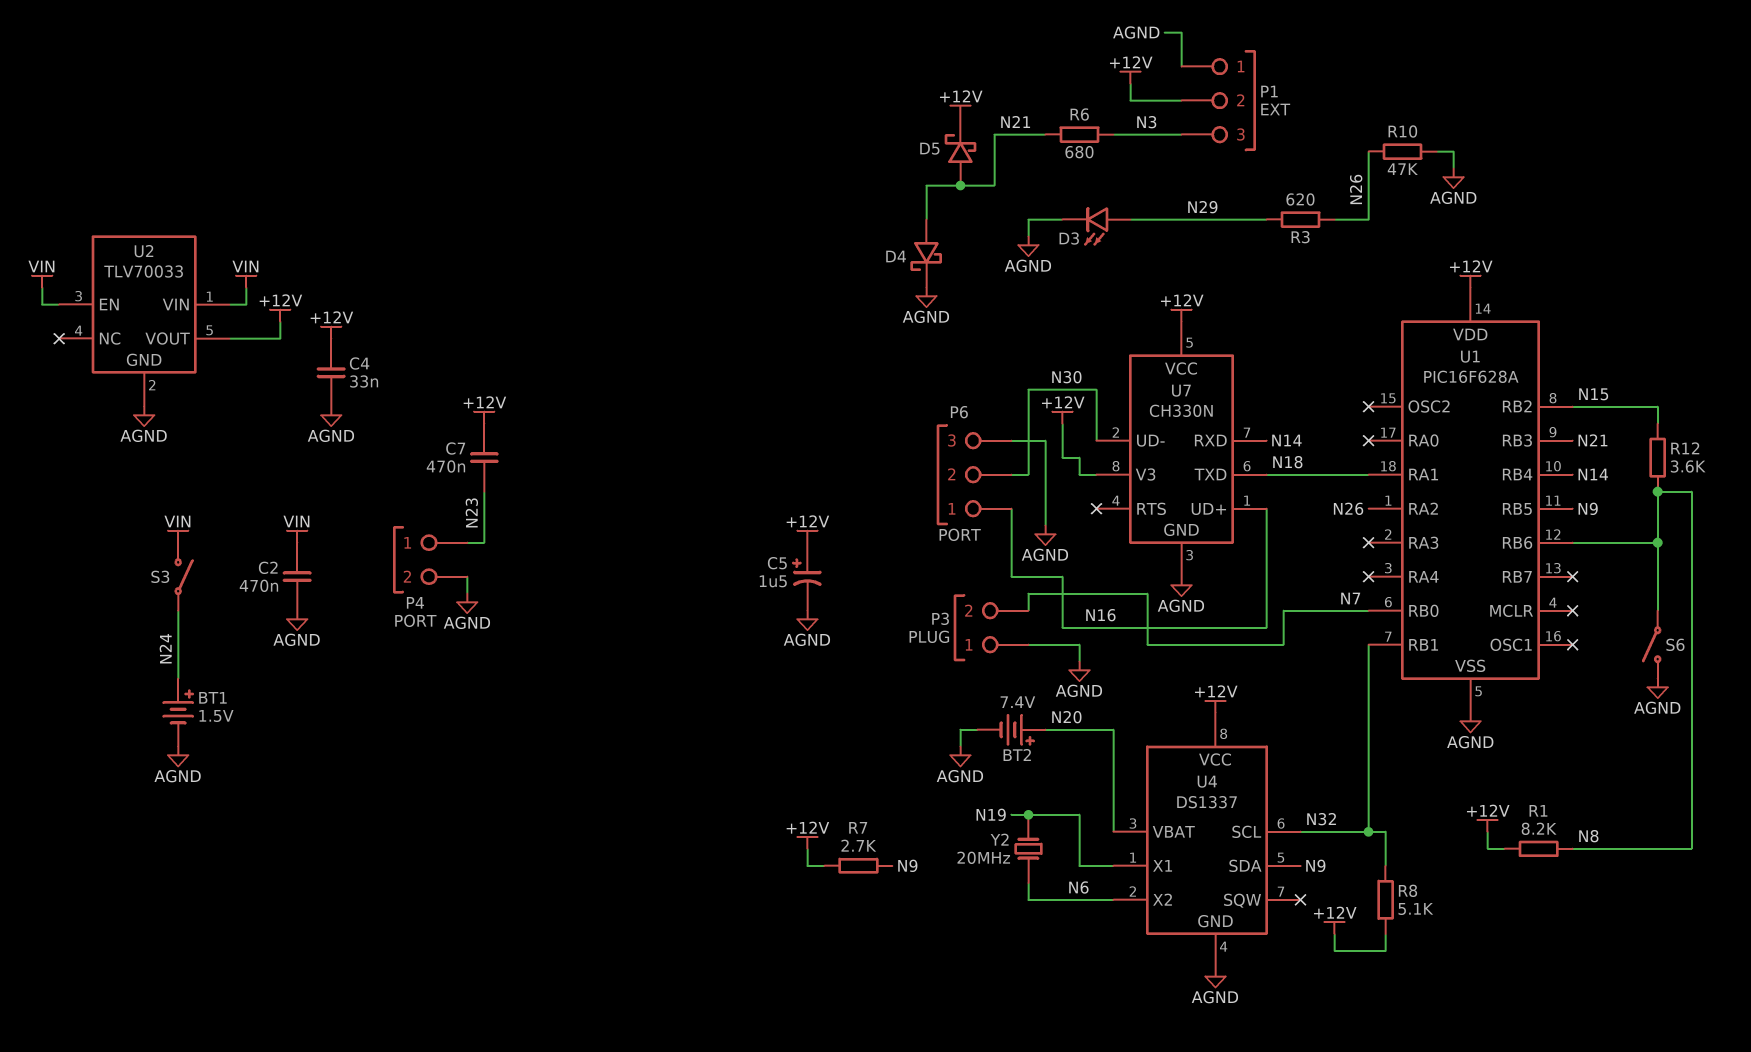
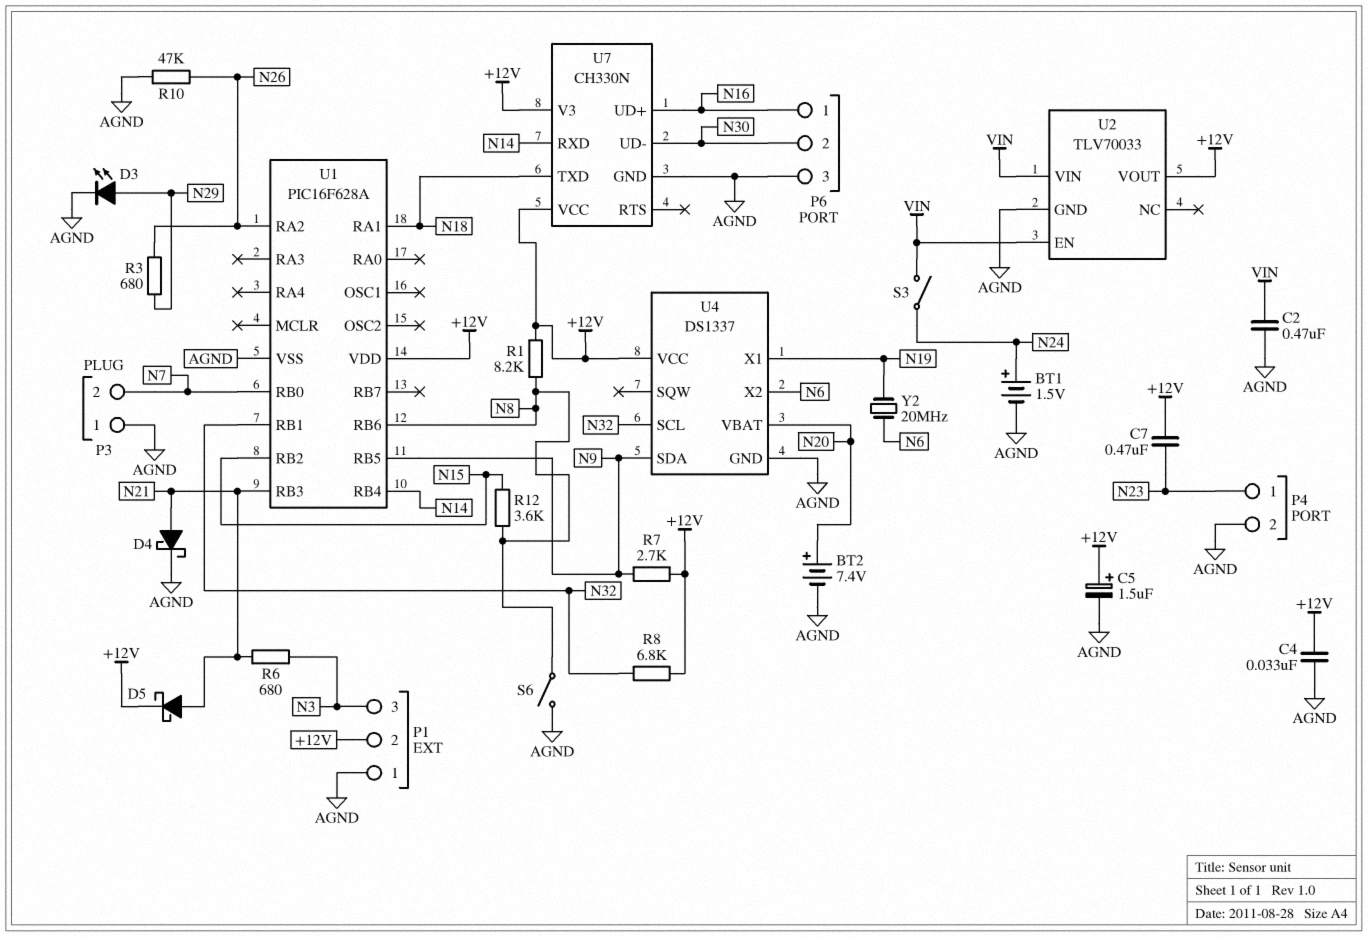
R3: 620 (N26, N29) -> 680 (N26, N29)
R8: 5.1k (+12V, N32) -> 6.8k (+12V, N32)

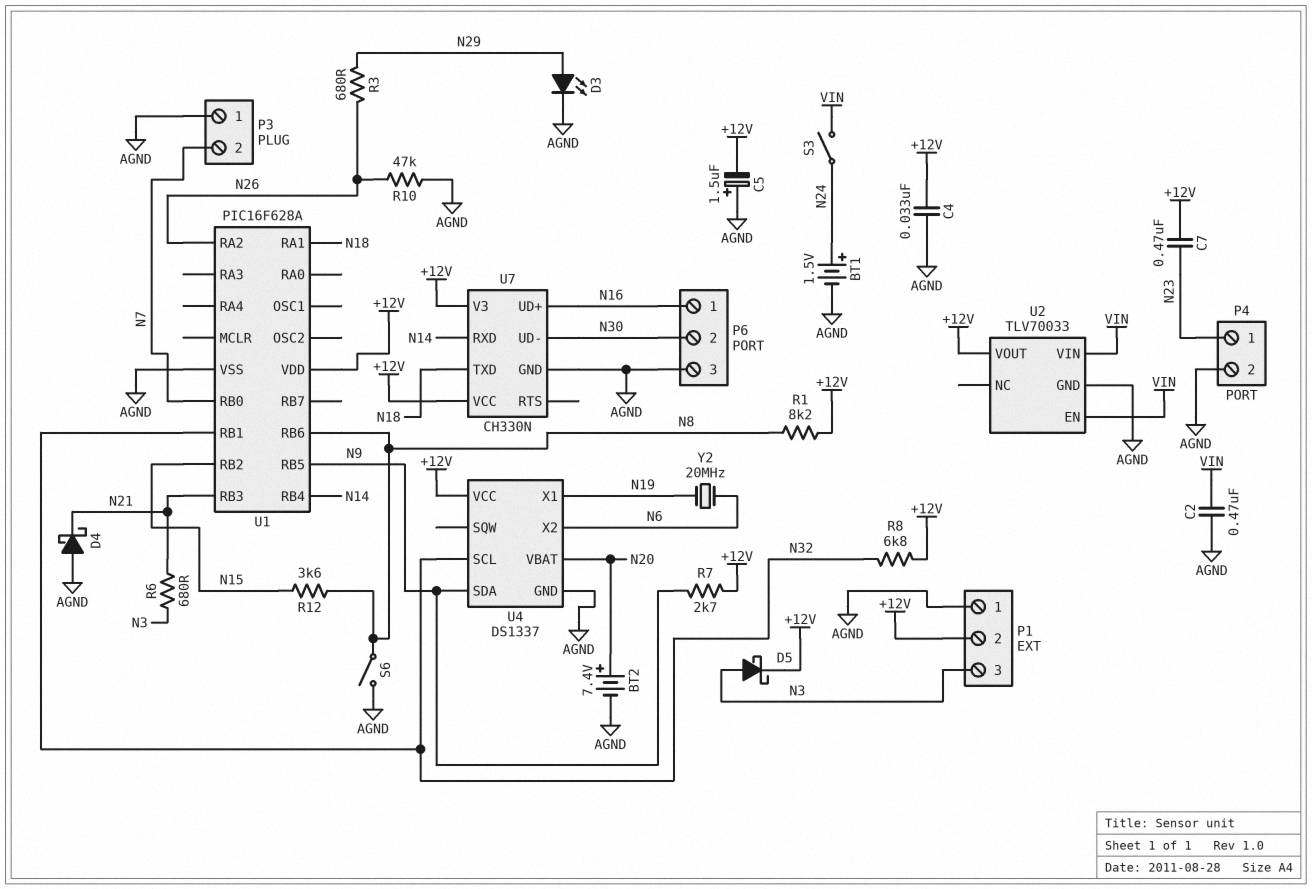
C5: 1.5uF (plus +12V, minus AGND) -> 1.5uF (plus AGND, minus +12V)
D4: schottky (A N21, K AGND) -> schottky (A AGND, K N21)
D5: schottky (A N21, K +12V) -> schottky (A N3, K +12V)

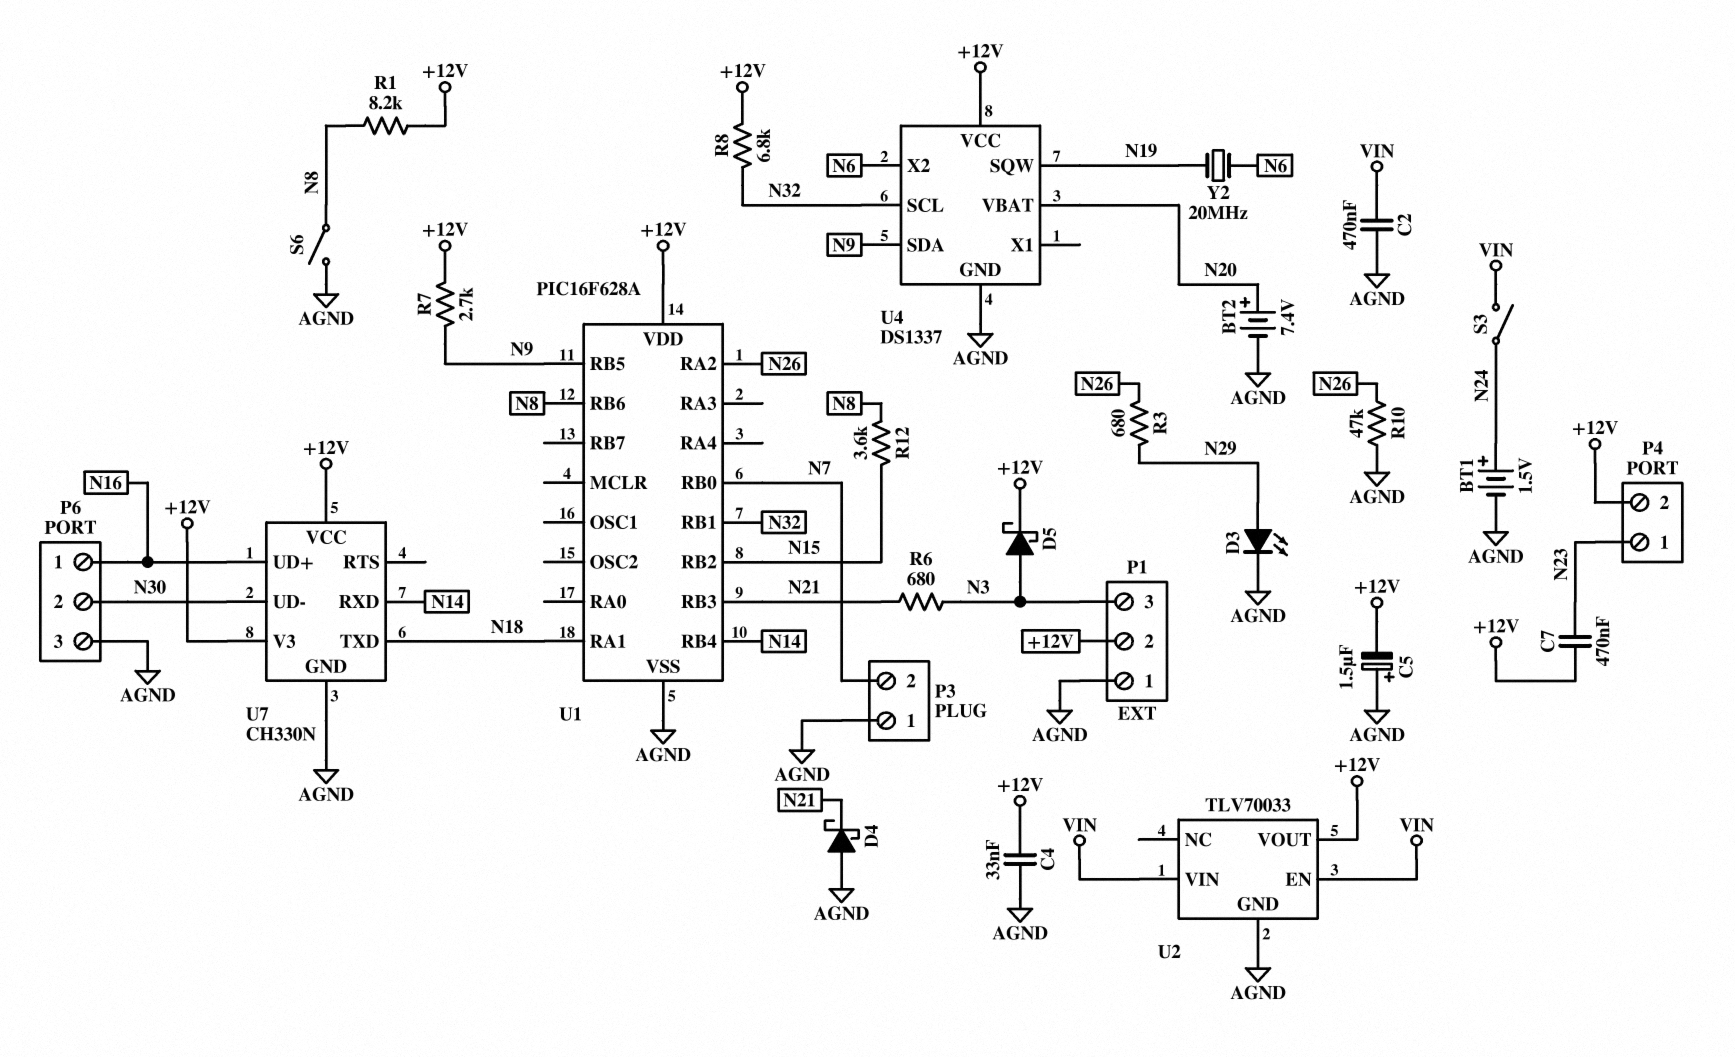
P4 pin 2: AGND -> +12V
U4 pin SQW: none -> N19
U4 pin X1: N19 -> none

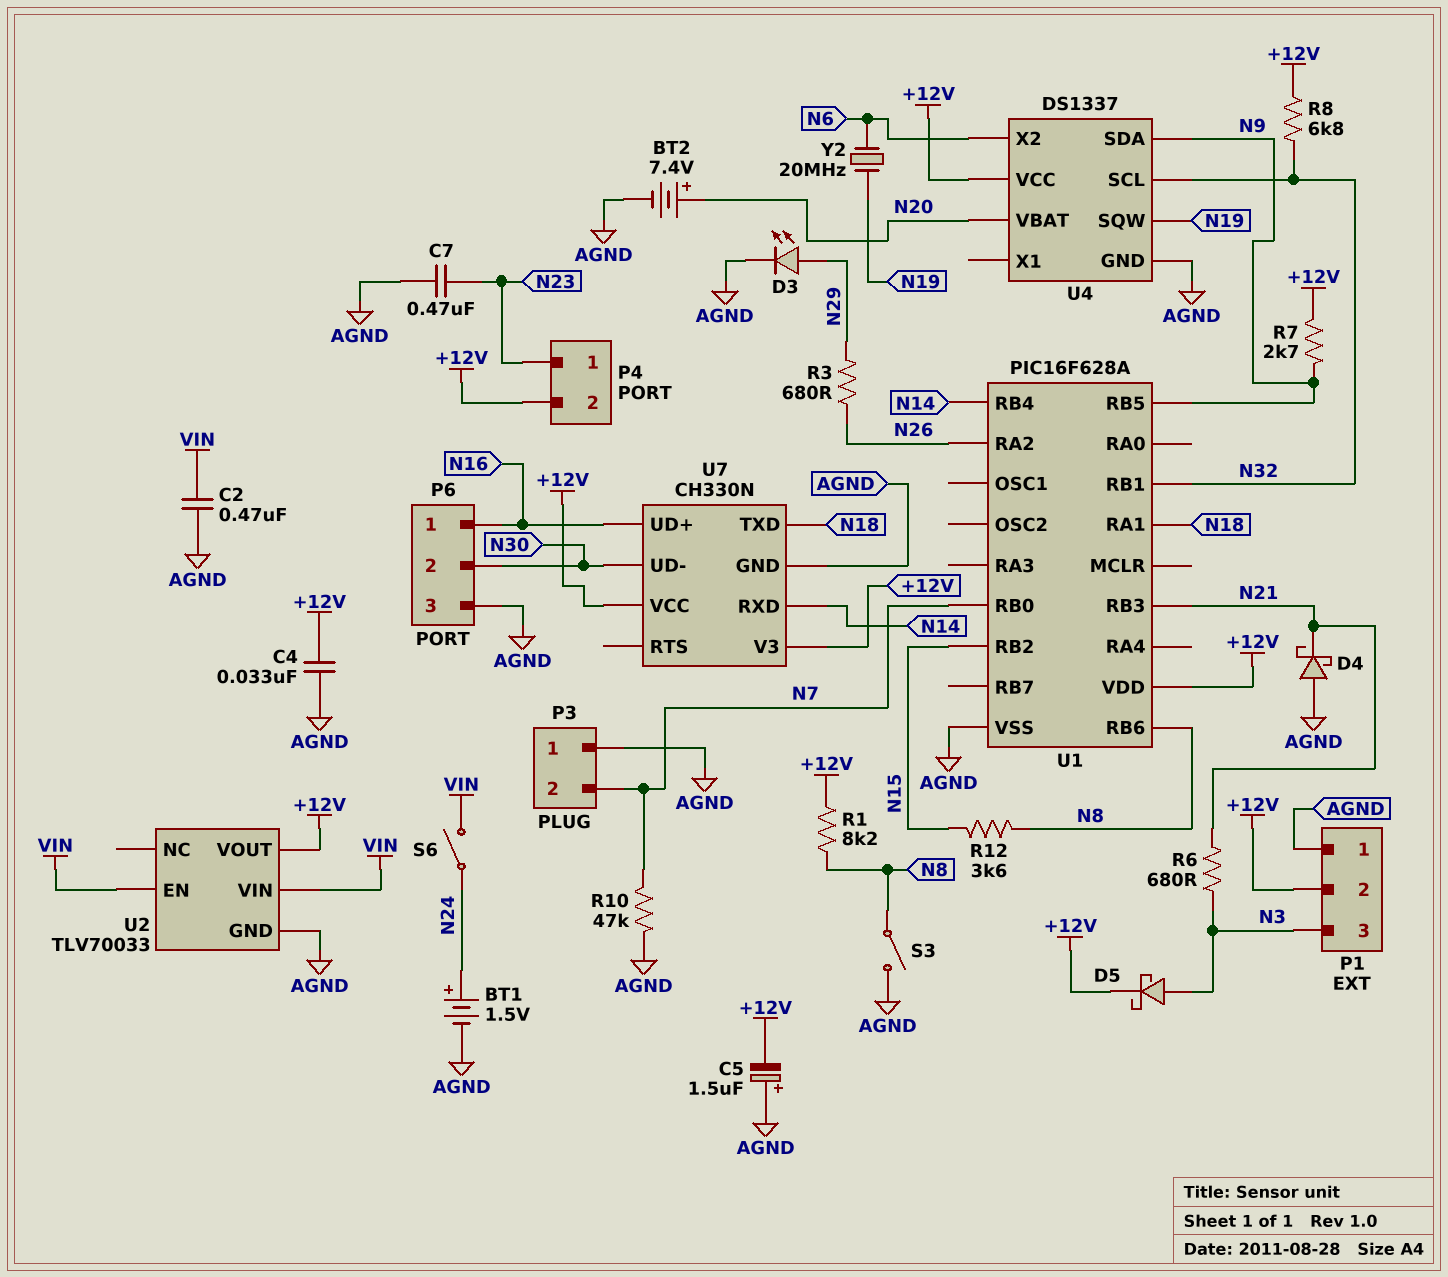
C7: 470nF (+12V, N23) -> 470nF (AGND, N23)
R10: 47k (AGND, N26) -> 47k (AGND, N7)
S3: switch (N24, VIN) -> switch (AGND, N8)
S6: switch (AGND, N8) -> switch (N24, VIN)

